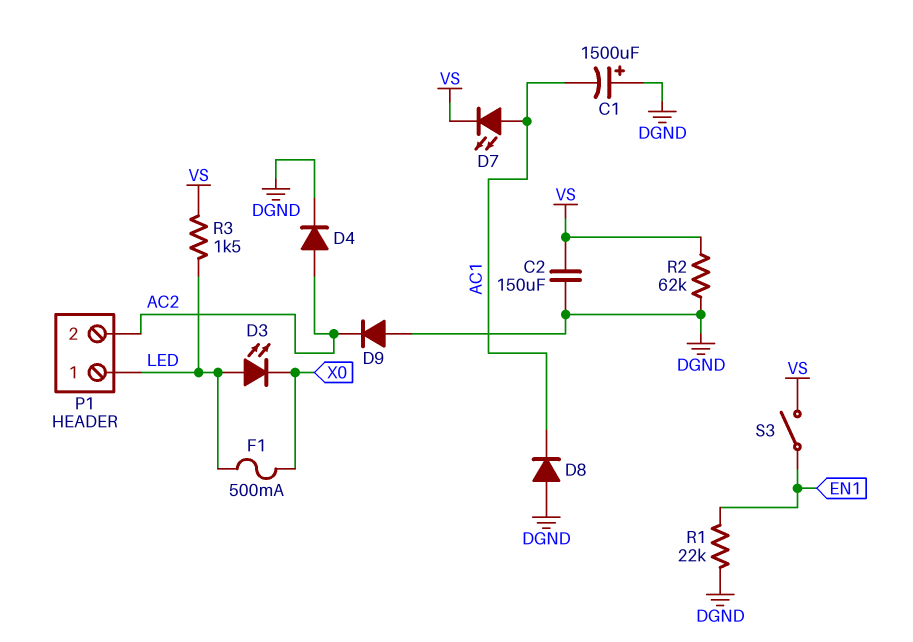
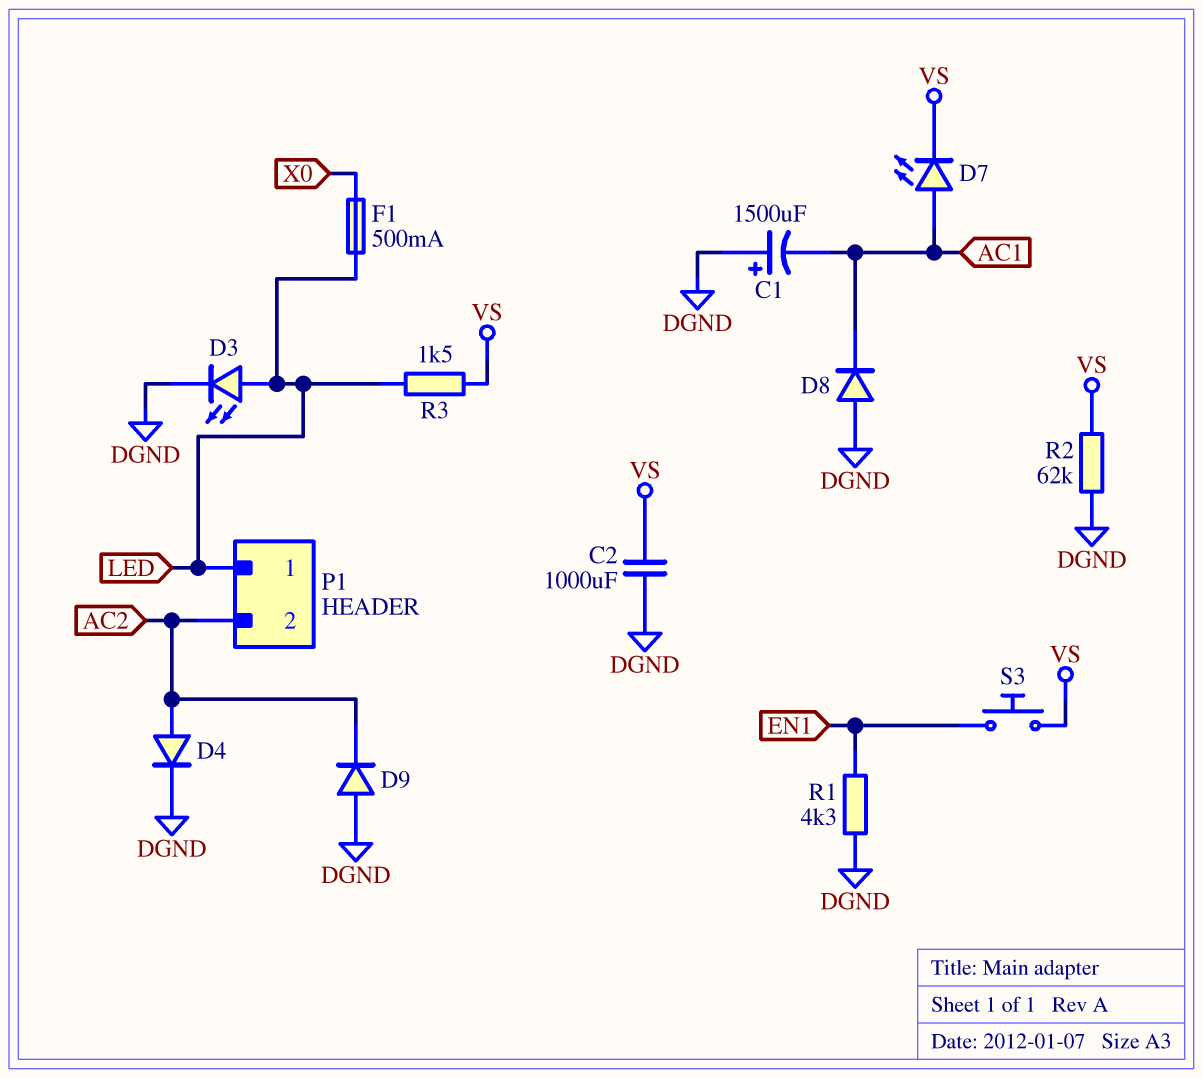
C2: 150uF (DGND, VS) -> 1000uF (DGND, VS)
D3: LED (A LED, K X0) -> LED (A LED, K DGND)
R1: 22k (DGND, EN1) -> 4.3k (DGND, EN1)
S3: switch (EN1, VS) -> button (EN1, VS)

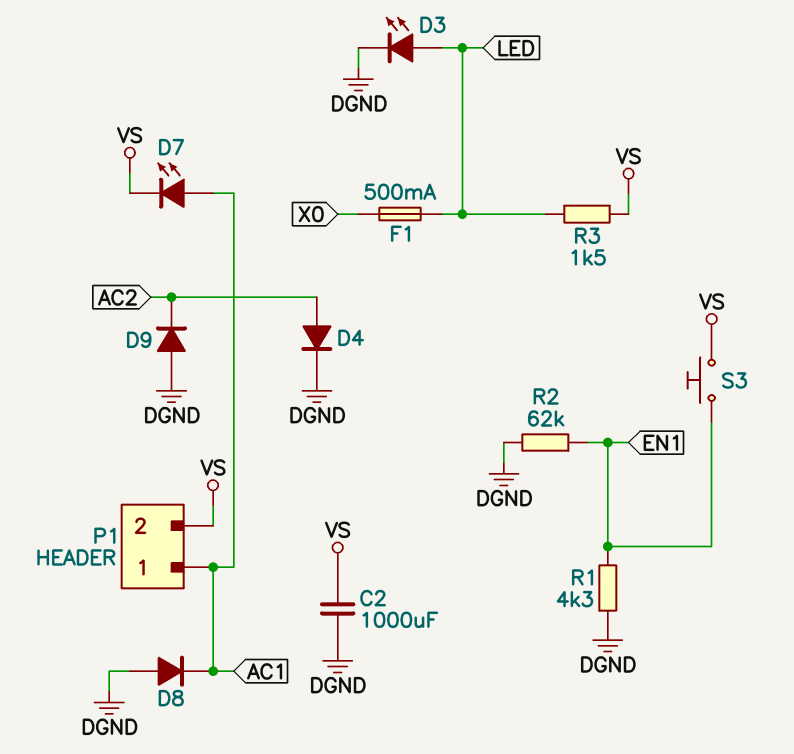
C1: 1500uF (plus DGND, minus AC1) -> none
P1 pin 1: LED -> AC1
P1 pin 2: AC2 -> VS
R2: 62k (DGND, VS) -> 62k (DGND, EN1)

